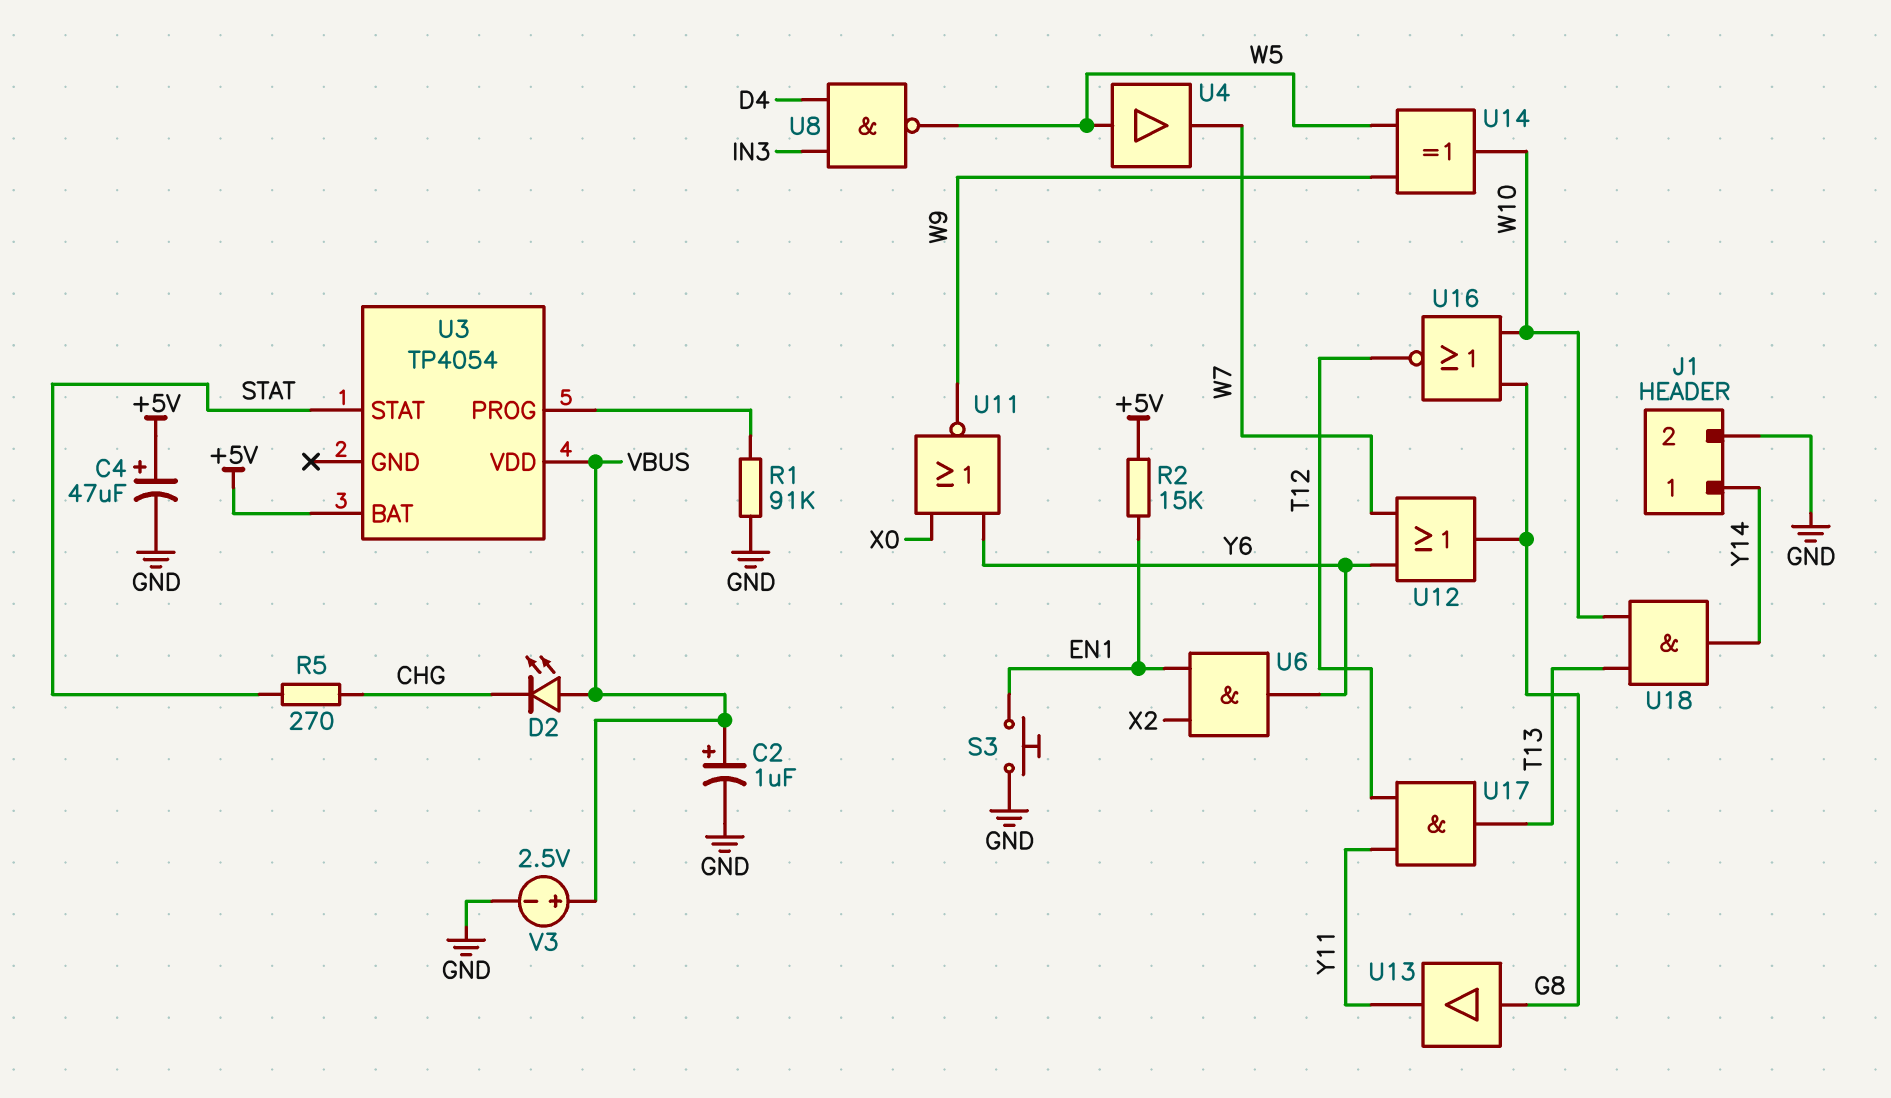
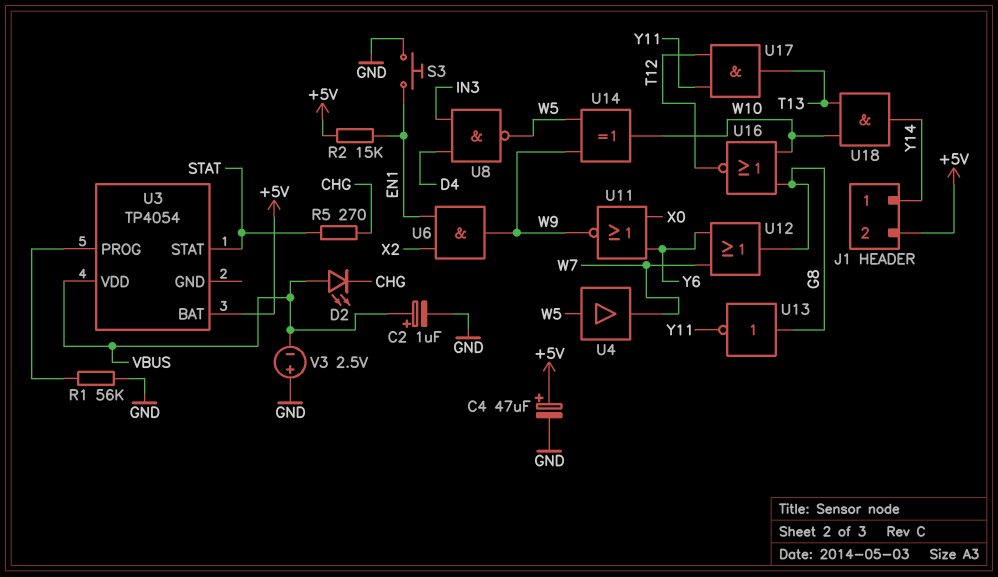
J1 pin 2: GND -> +5V
R1: 91k (GND, U3/PROG) -> 56k (GND, U3/PROG)
U6: AND (in EN1, in X2, out Y6) -> AND (in EN1, in X2, out W9)
U13: buffer (in G8, out Y11) -> NOT (in G8, out Y11)
V3: 2.5V (plus VBUS, minus GND) -> 2.5V (plus GND, minus VBUS)

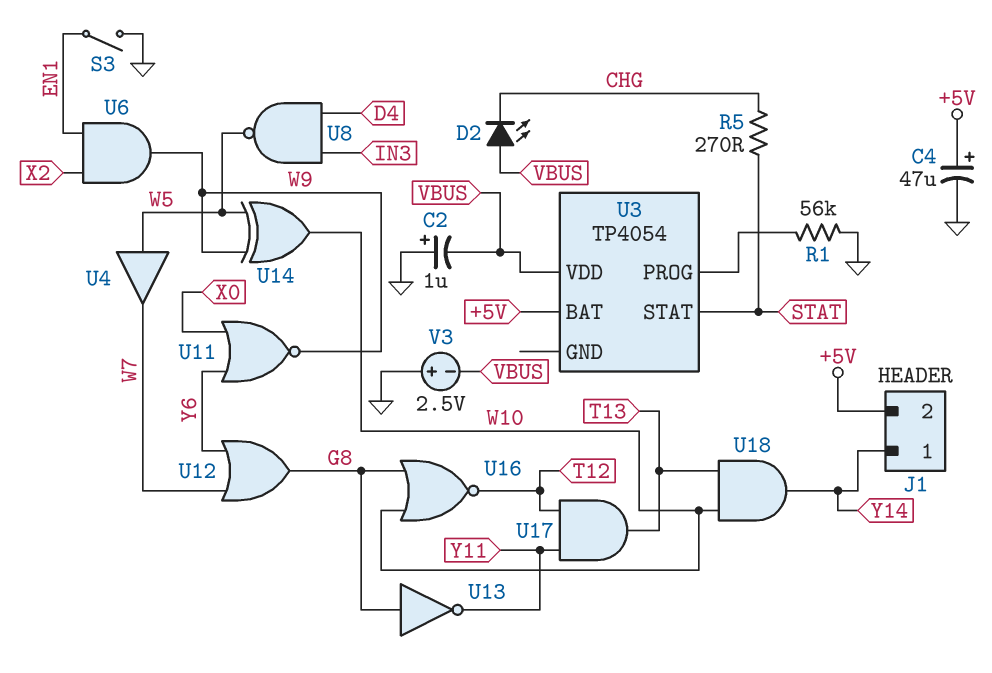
C2: 1uF (plus VBUS, minus GND) -> 1uF (plus GND, minus VBUS)
R2: 15k (+5V, EN1) -> none
S3: button (EN1, GND) -> switch (EN1, GND)

